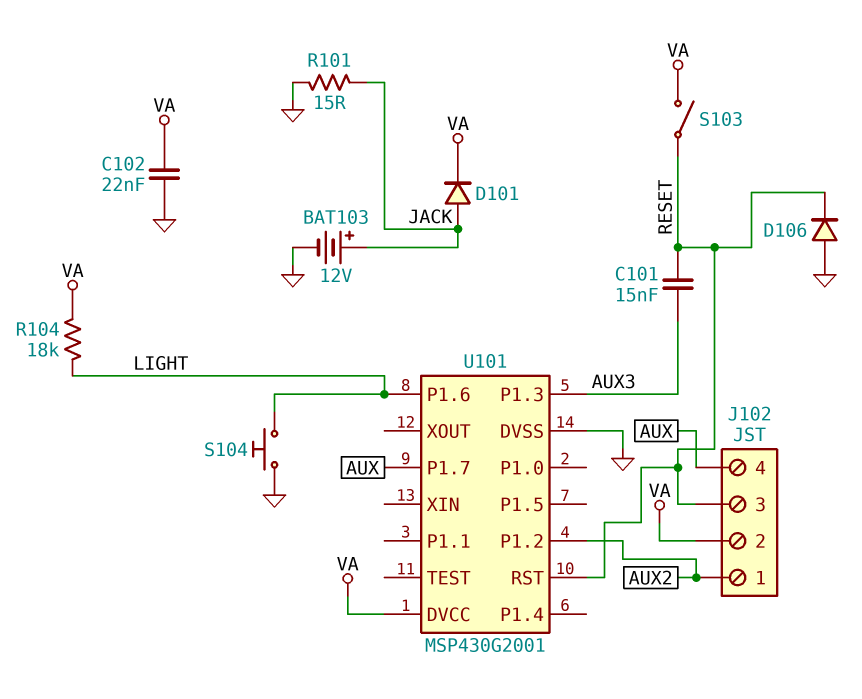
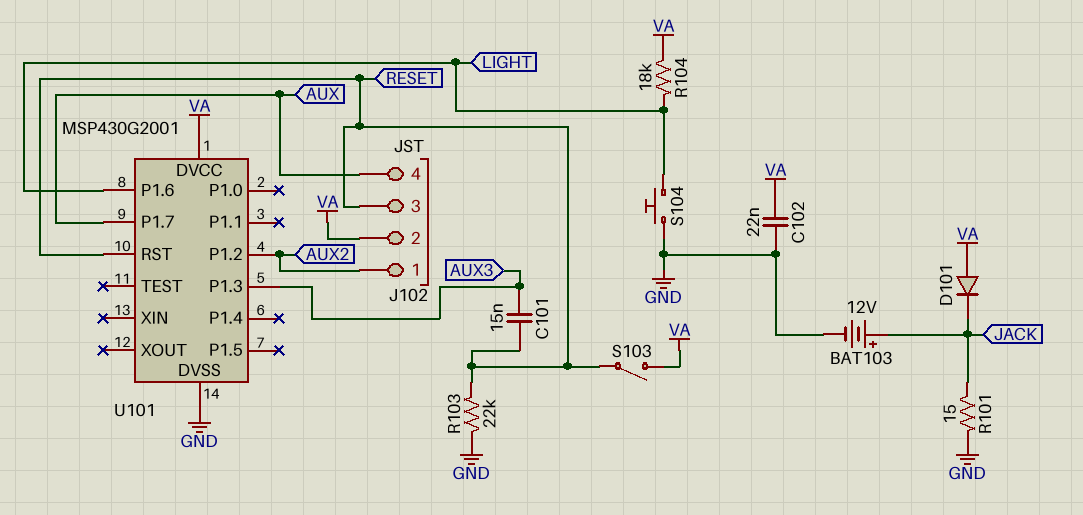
D101: diode (A JACK, K VA) -> diode (A VA, K JACK)
D106: diode (A GND, K RESET) -> none
R103: none -> 22k (GND, RESET)

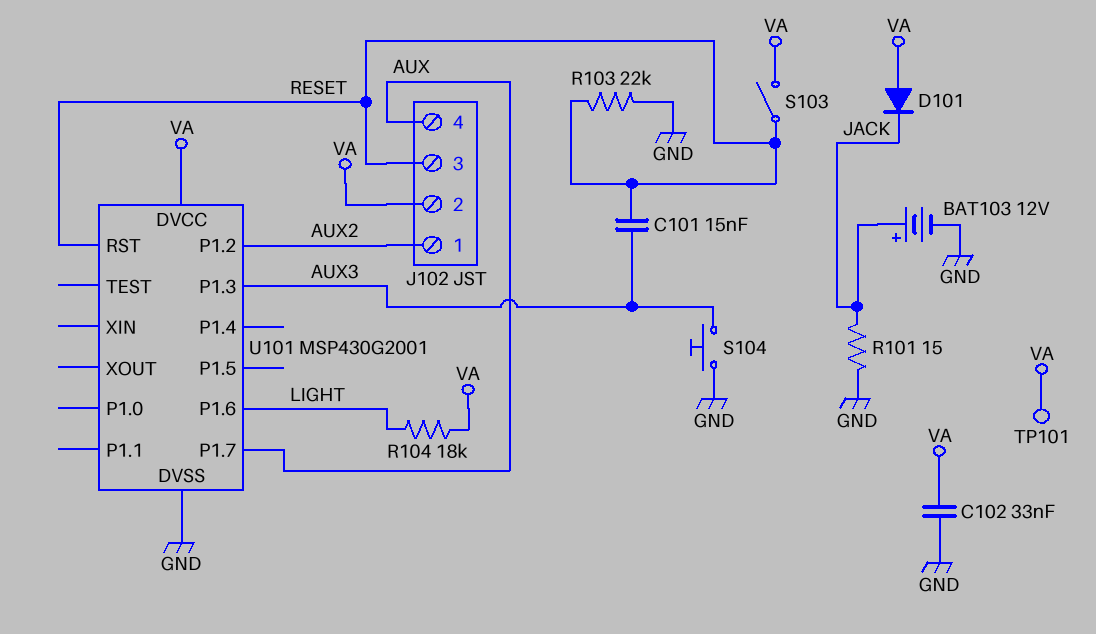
C102: 22nF (GND, VA) -> 33nF (GND, VA)
S104: button (GND, LIGHT) -> button (AUX3, GND)
TP101: none -> test point (VA)

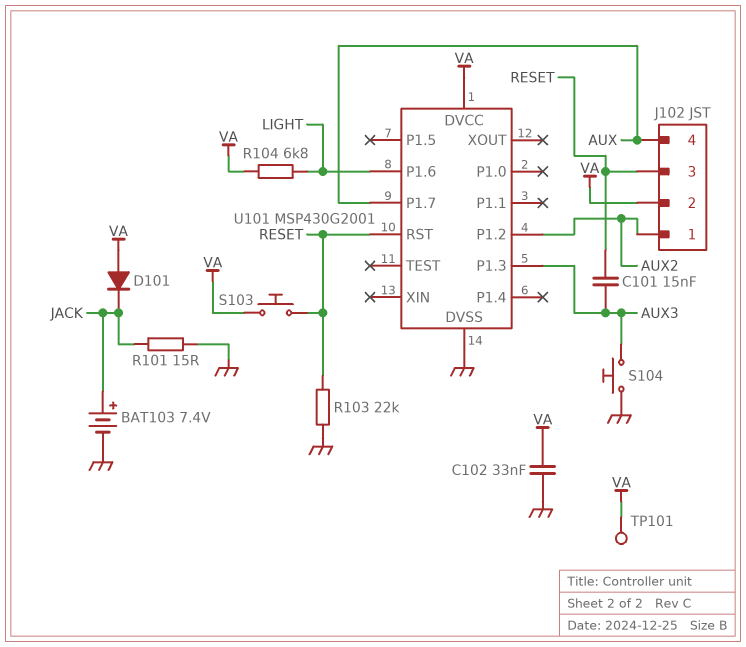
BAT103: 12V (plus JACK, minus GND) -> 7.4V (plus JACK, minus GND)
R104: 18k (LIGHT, VA) -> 6.8k (LIGHT, VA)
S103: switch (RESET, VA) -> button (RESET, VA)

